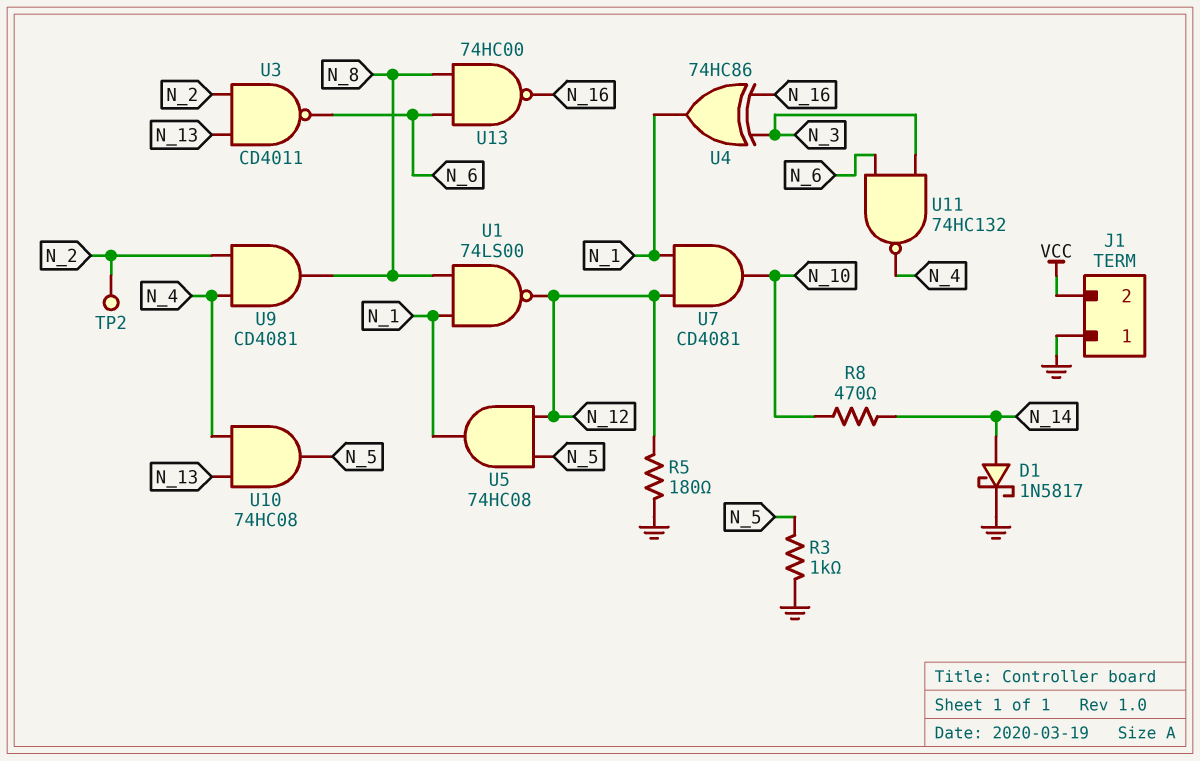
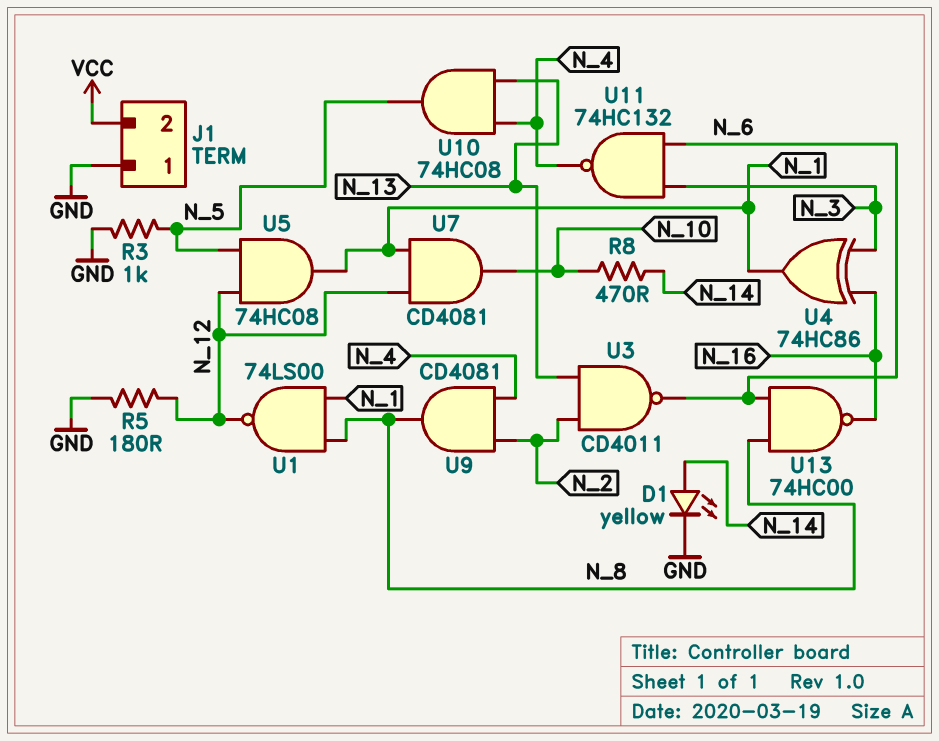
D1: schottky 1N5817 (A N_14, K GND) -> LED yellow (A N_14, K GND)
TP2: test point (N_2) -> none

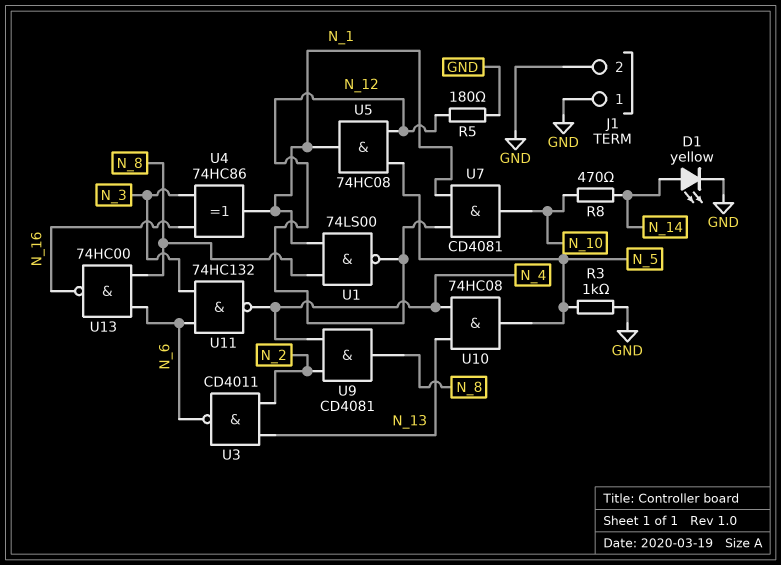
J1 pin 2: VCC -> GND

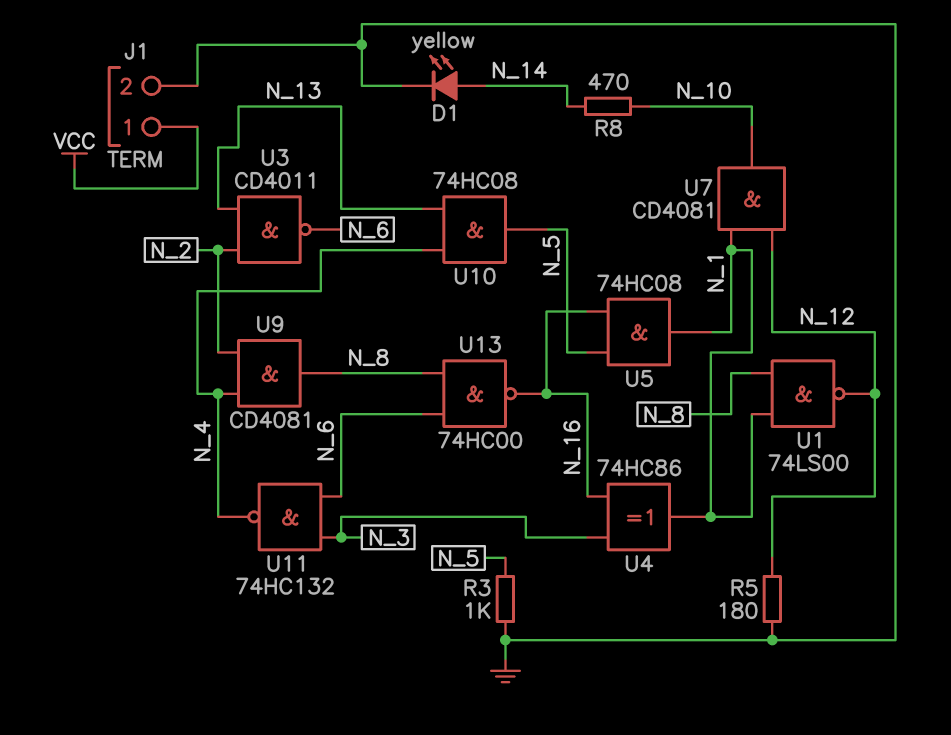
J1 pin 1: GND -> VCC
U5: AND 74HC08 (in N_5, in N_12, out N_1) -> AND 74HC08 (in N_5, in N_16, out N_1)

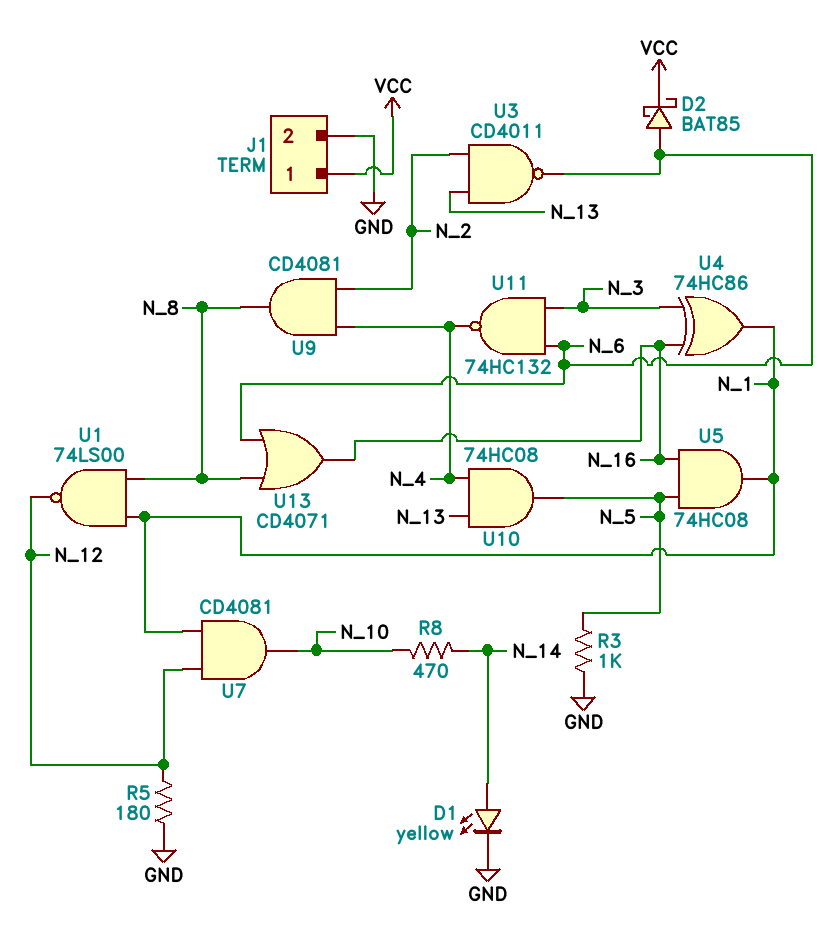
D2: none -> schottky BAT85 (A N_6, K VCC)
U13: NAND 74HC00 (in N_6, in N_8, out N_16) -> OR CD4071 (in N_6, in N_8, out N_16)

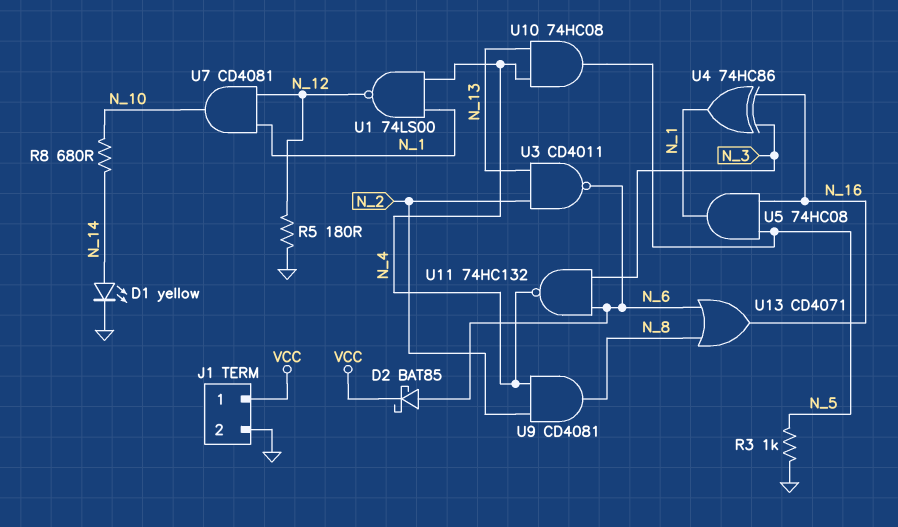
R8: 470 (N_10, N_14) -> 680 (N_10, N_14)
U1: NAND 74LS00 (in N_1, in N_8, out N_12) -> NAND 74LS00 (in N_1, in N_4, out N_12)

